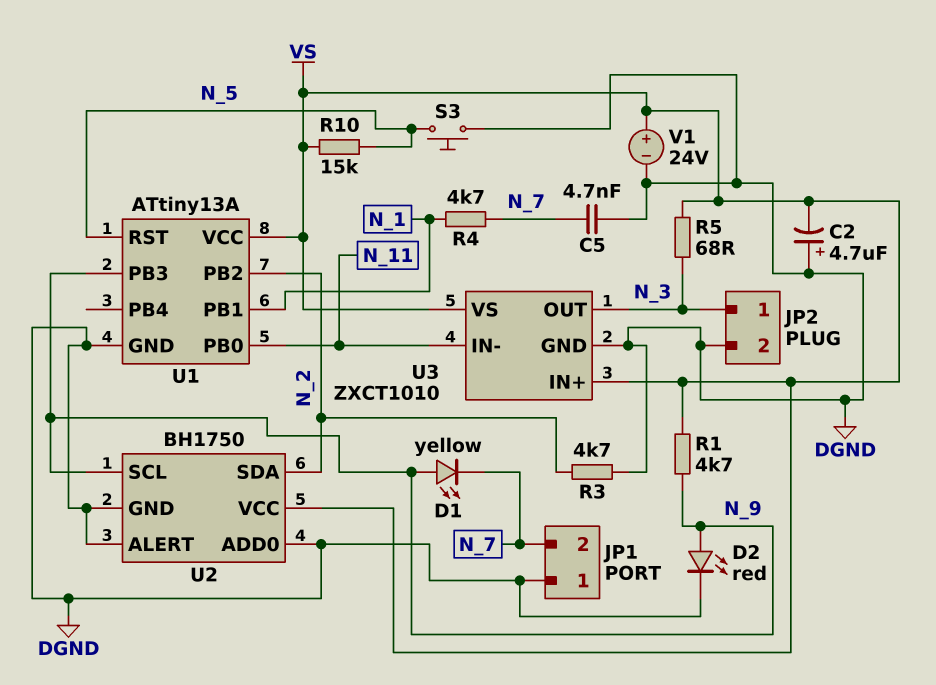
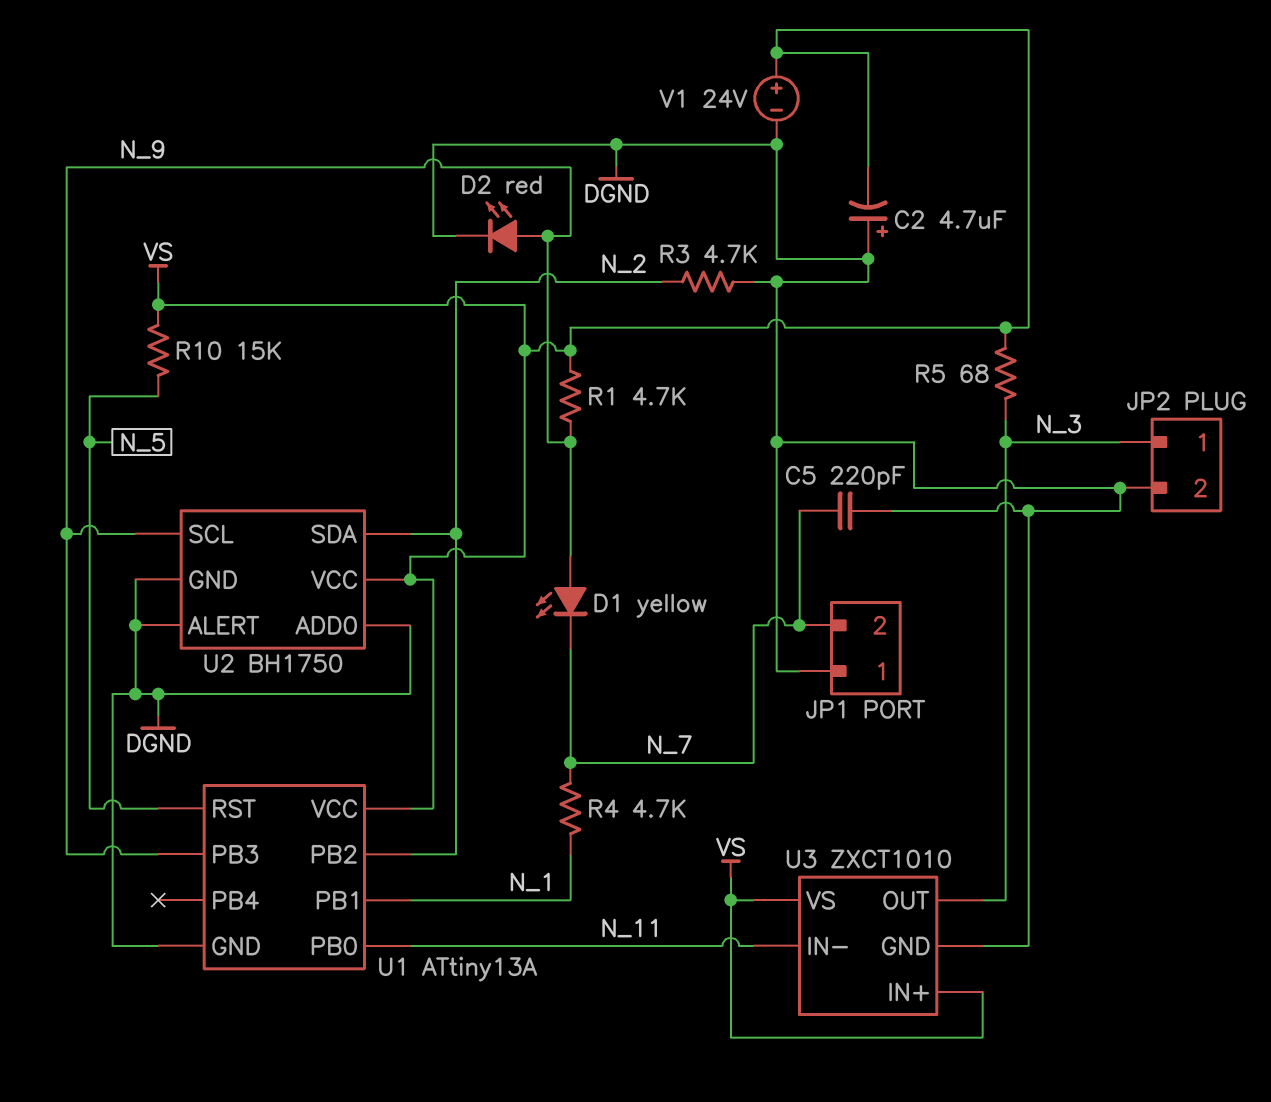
C5: 4.7nF (DGND, N_7) -> 220pF (DGND, N_7)
S3: button (DGND, N_5) -> none

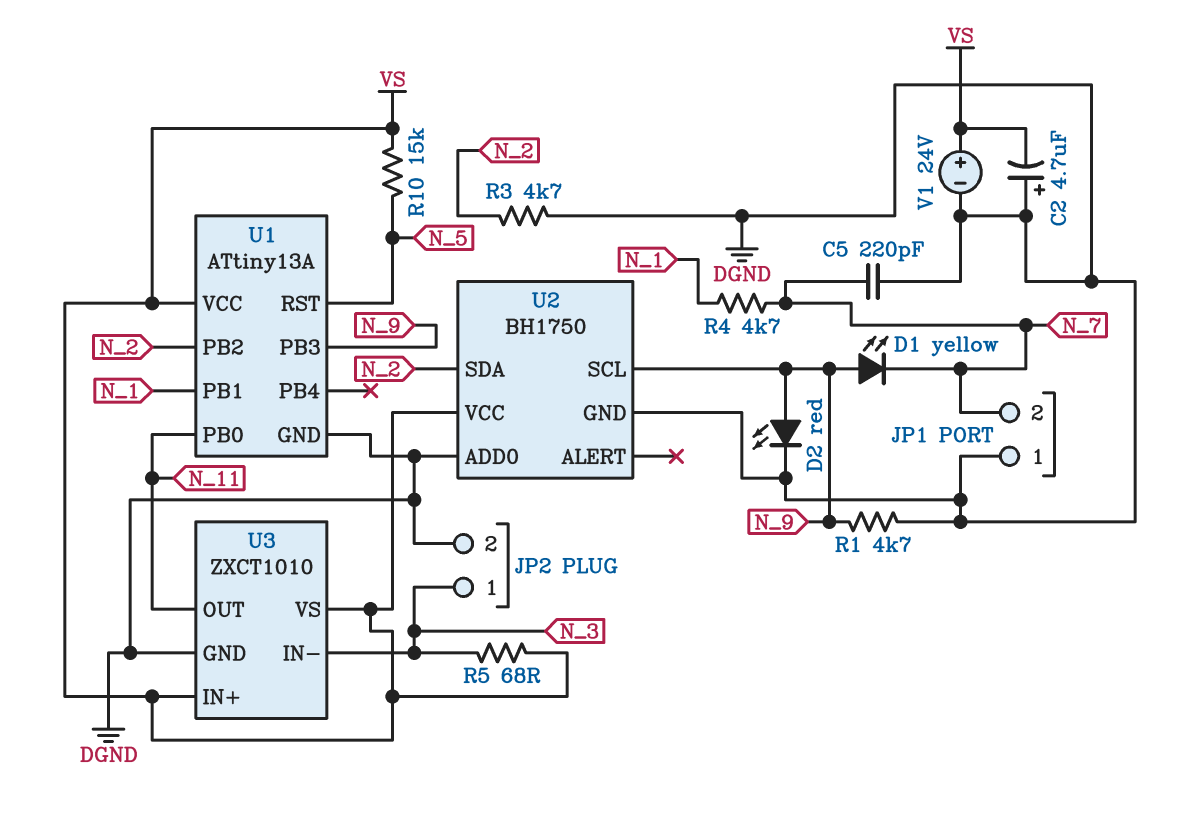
R1: 4.7k (N_9, VS) -> 4.7k (DGND, N_9)
U2 pin ALERT: DGND -> none
U3 pin IN-: N_11 -> N_3
U3 pin OUT: N_3 -> N_11

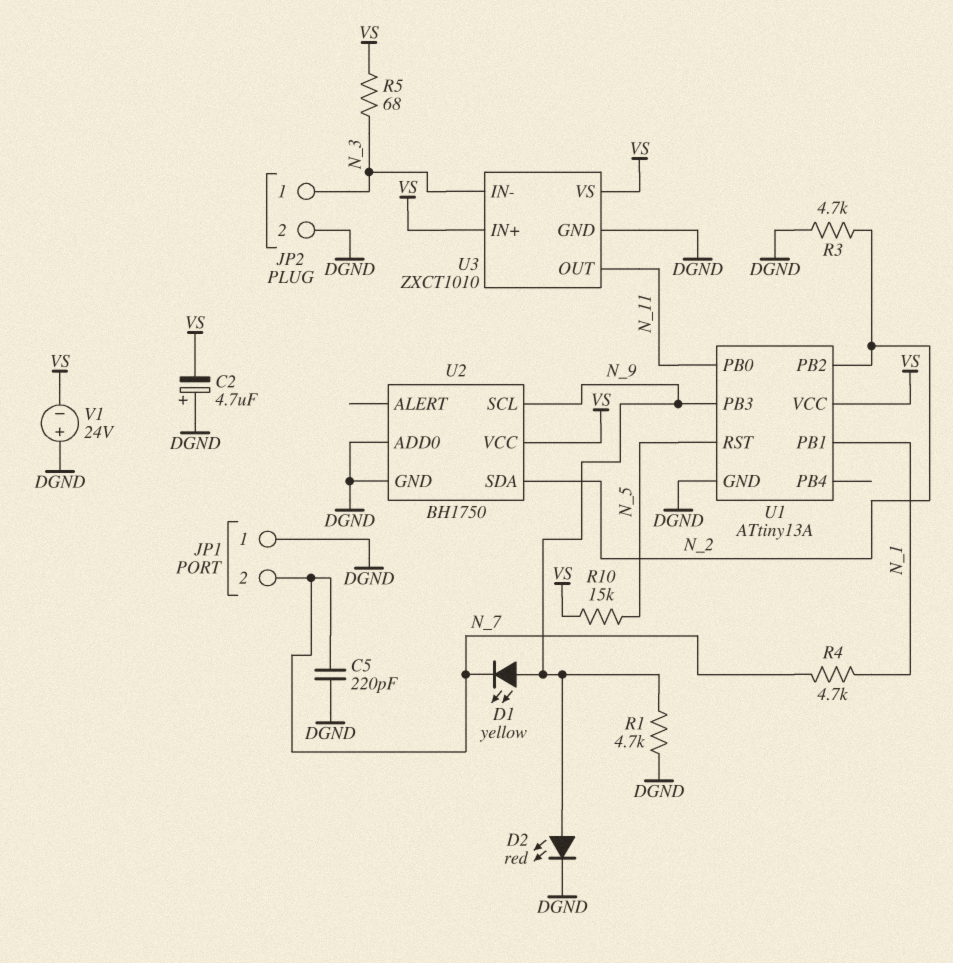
V1: 24V (plus VS, minus DGND) -> 24V (plus DGND, minus VS)

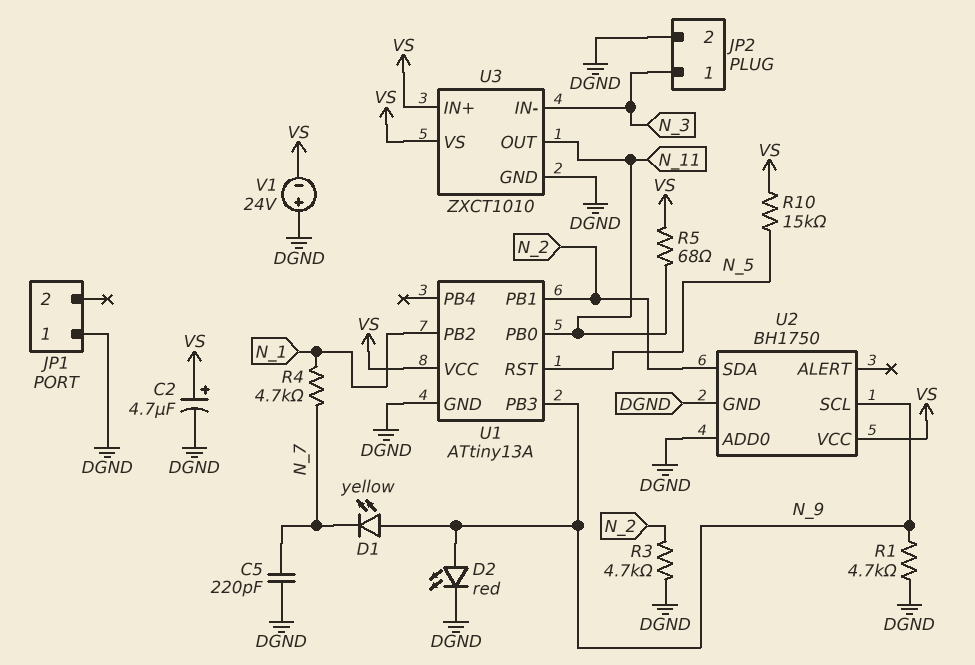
C2: 4.7uF (plus DGND, minus VS) -> 4.7uF (plus VS, minus DGND)
JP1 pin 2: N_7 -> none
R5: 68 (N_3, VS) -> 68 (N_11, VS)
U1 pin PB1: N_1 -> N_2
U1 pin PB2: N_2 -> N_1

